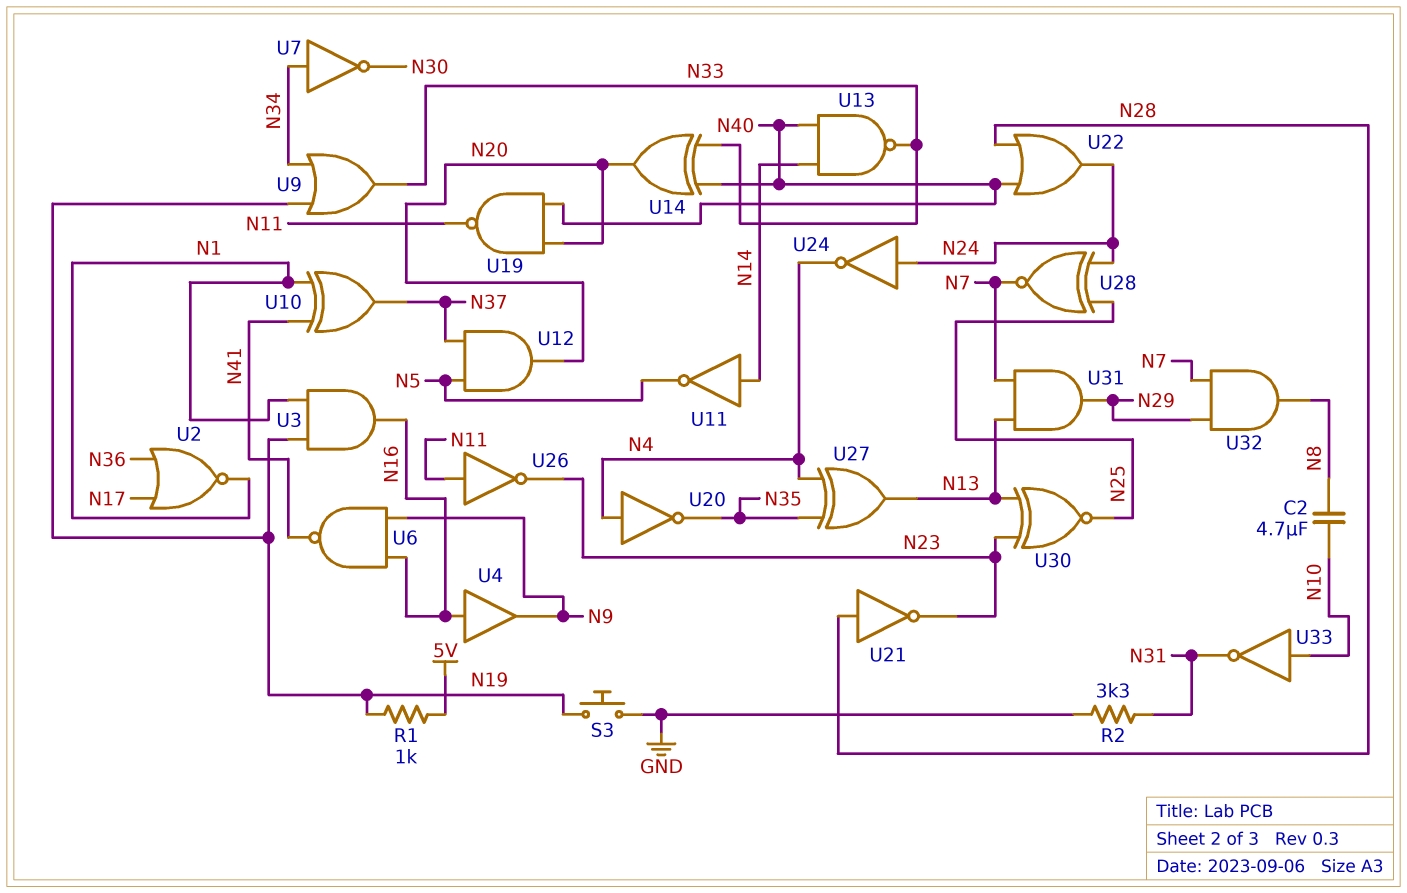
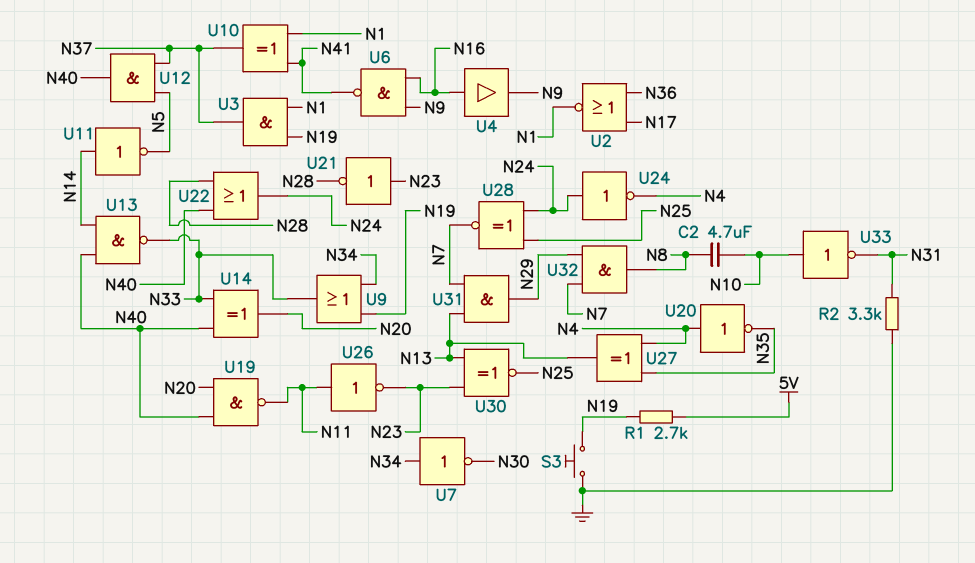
R1: 1k (5V, N19) -> 2.7k (5V, N19)
U3: AND (in N1, in N19, out N16) -> AND (in N1, in N19, out N37)
U12: AND (in N5, in N37, out N20) -> AND (in N5, in N37, out N40)
U21: NOT (in N28, out N23) -> NOT (in N23, out N28)

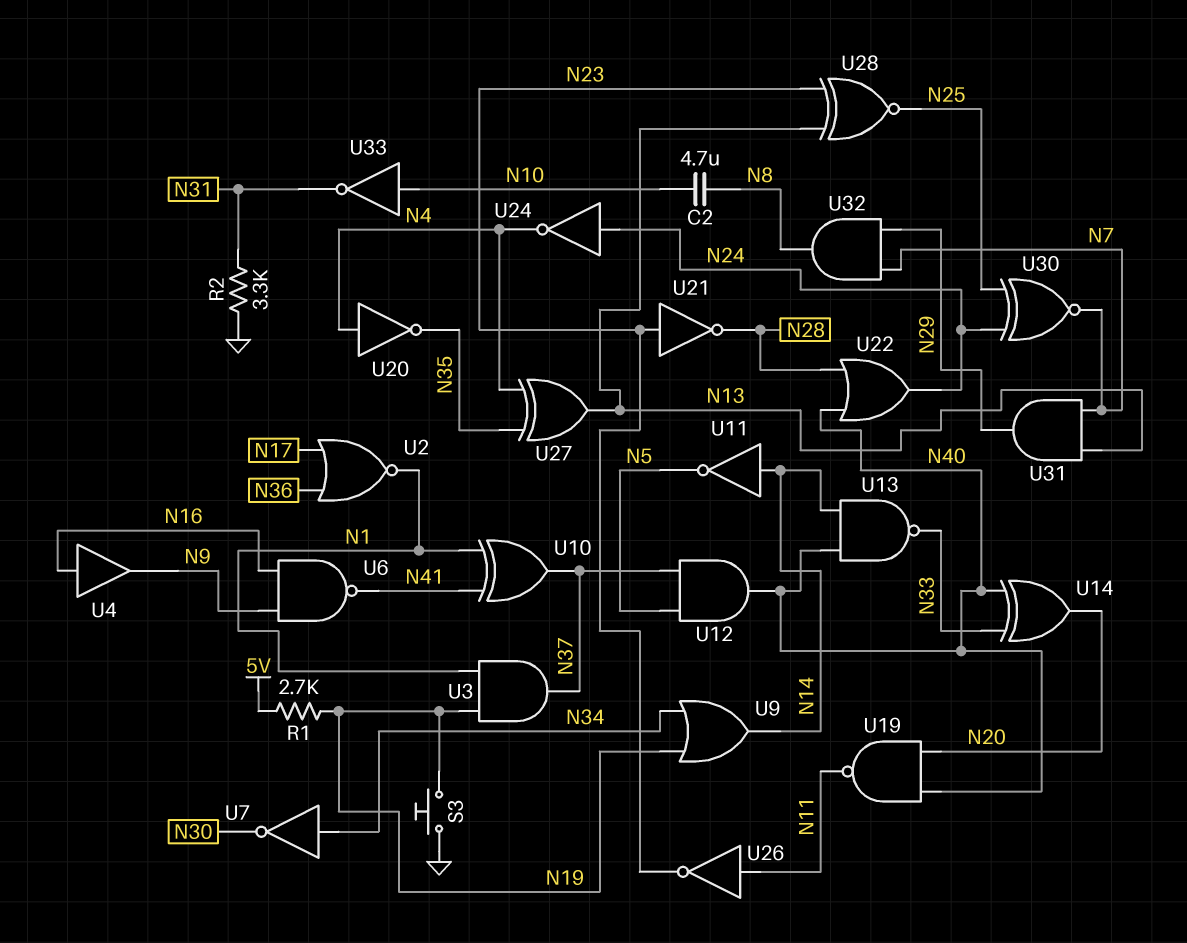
U9: OR (in N19, in N34, out N33) -> OR (in N19, in N34, out N14)
U28: XNOR (in N24, in N25, out N7) -> XNOR (in N13, in N23, out N25)
U30: XNOR (in N13, in N23, out N25) -> XNOR (in N24, in N25, out N7)

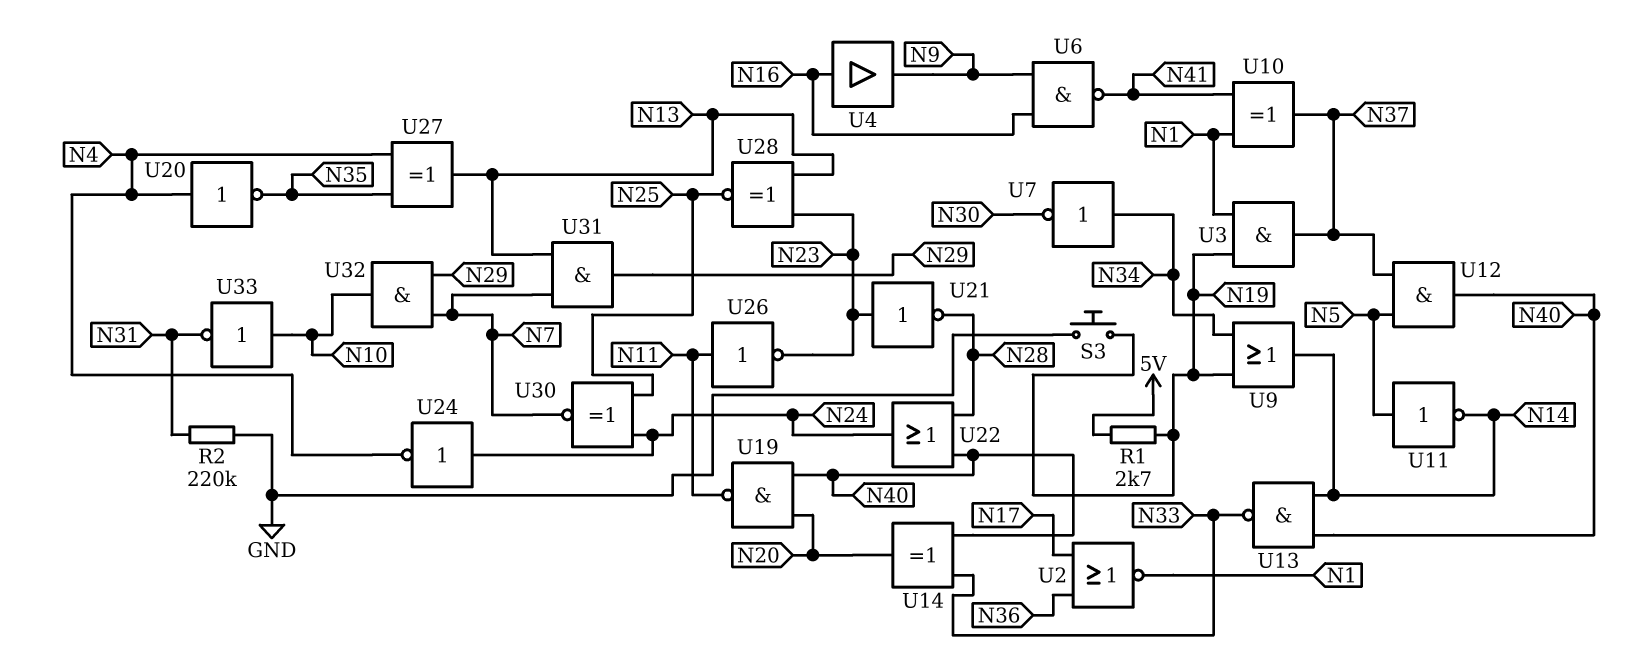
C2: 4.7uF (N8, N10) -> none
R2: 3.3k (GND, N31) -> 220k (GND, N31)
U11: NOT (in N14, out N5) -> NOT (in N5, out N14)
U32: AND (in N7, in N29, out N8) -> AND (in N7, in N29, out N10)

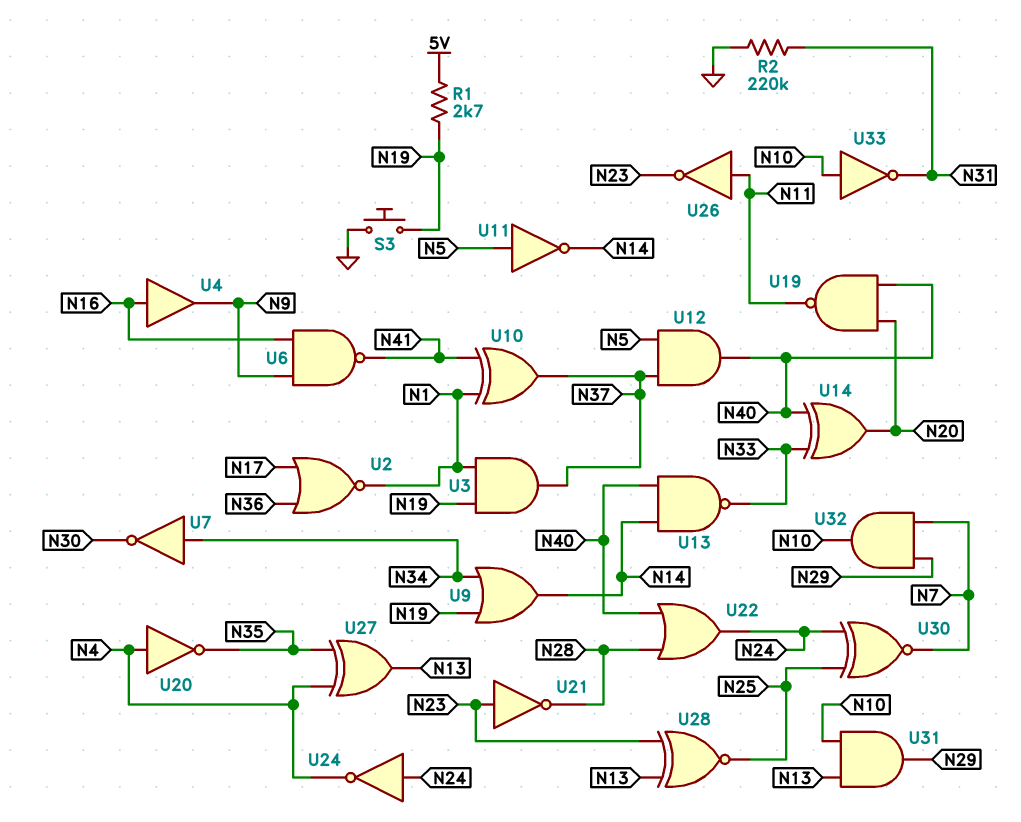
U31: AND (in N7, in N13, out N29) -> AND (in N10, in N13, out N29)

